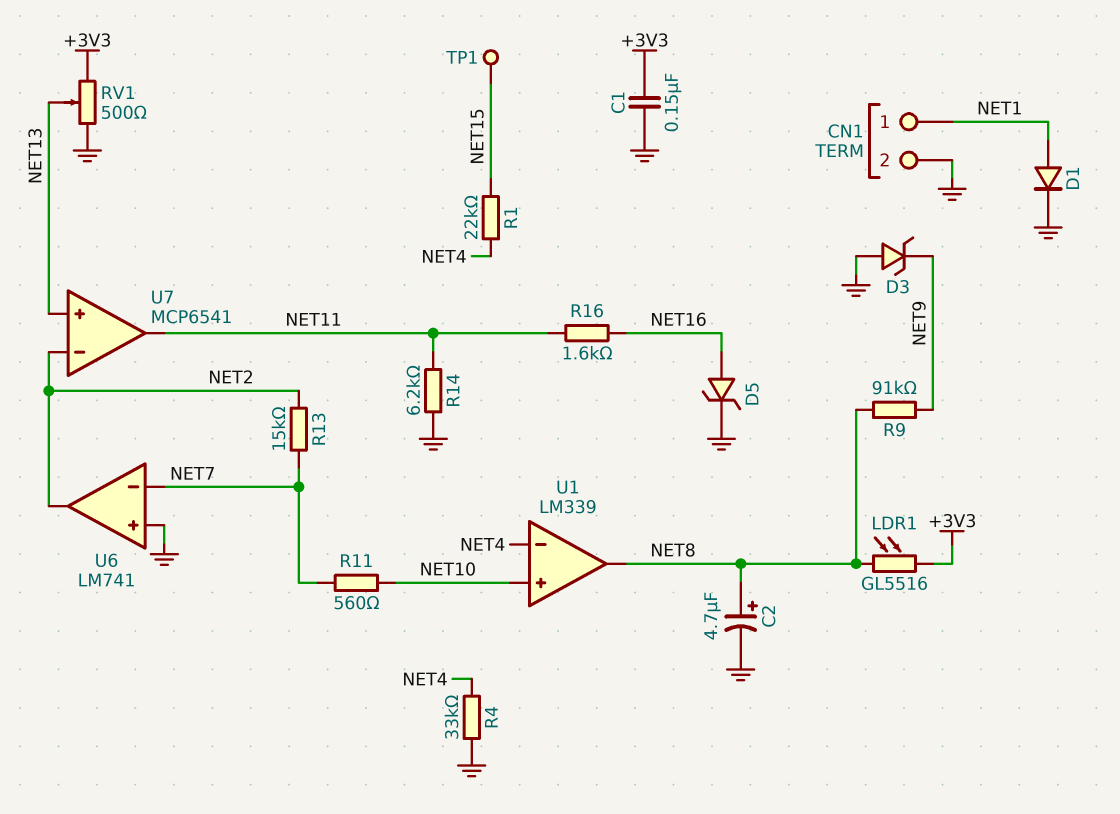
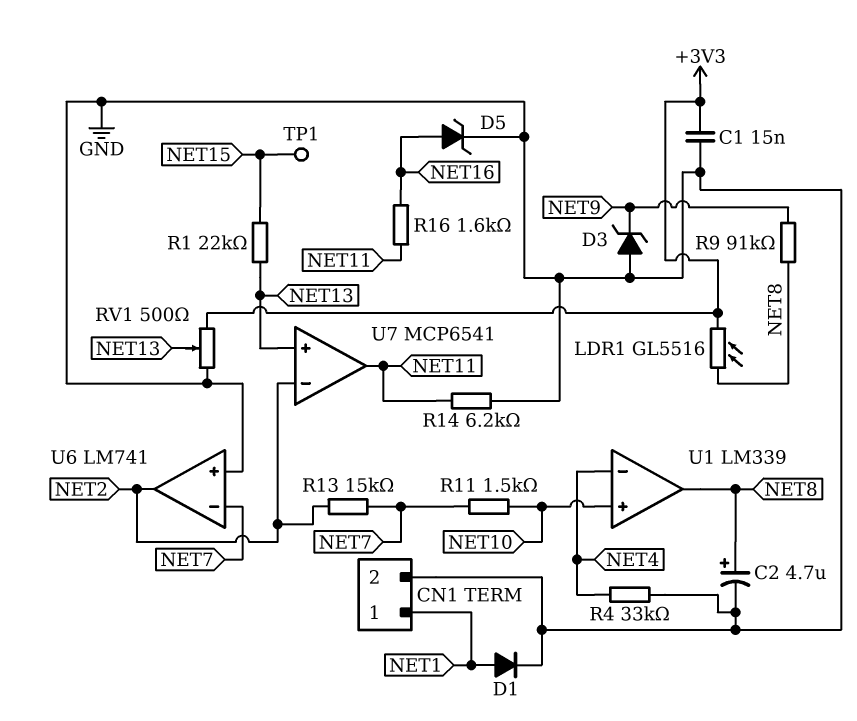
C1: 150nF (+3V3, GND) -> 15nF (+3V3, GND)
R1: 22k (NET4, NET15) -> 22k (NET13, NET15)
R11: 560 (NET7, NET10) -> 1.5k (NET7, NET10)

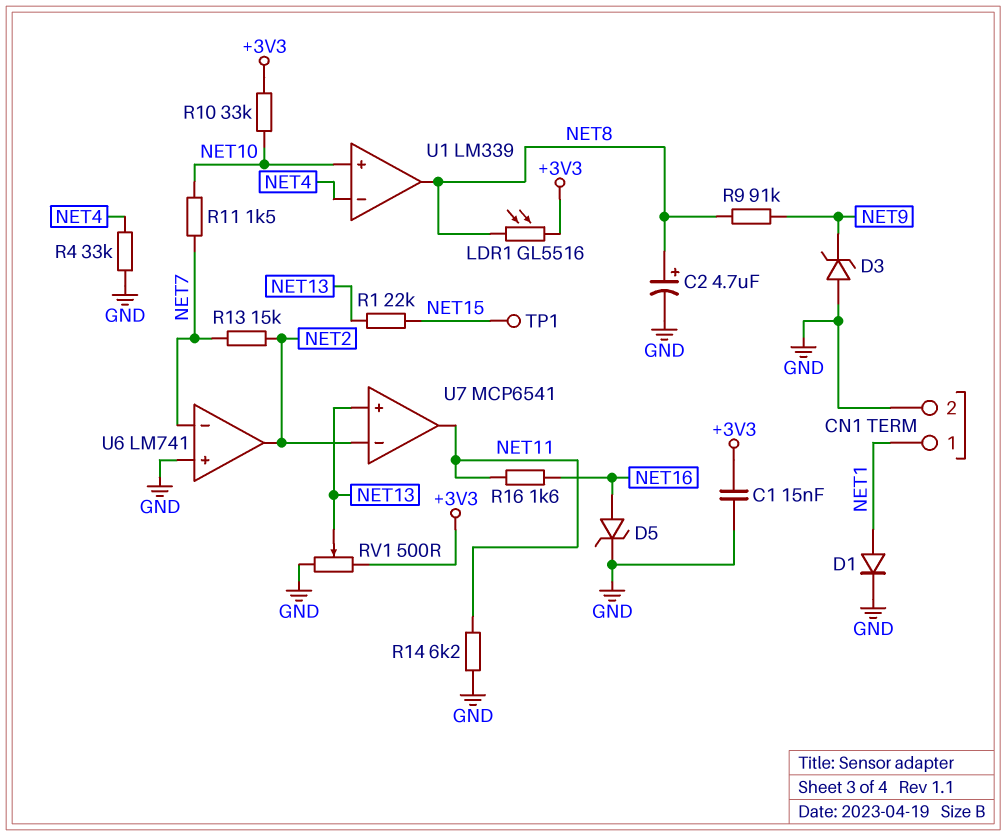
R10: none -> 33k (+3V3, NET10)

